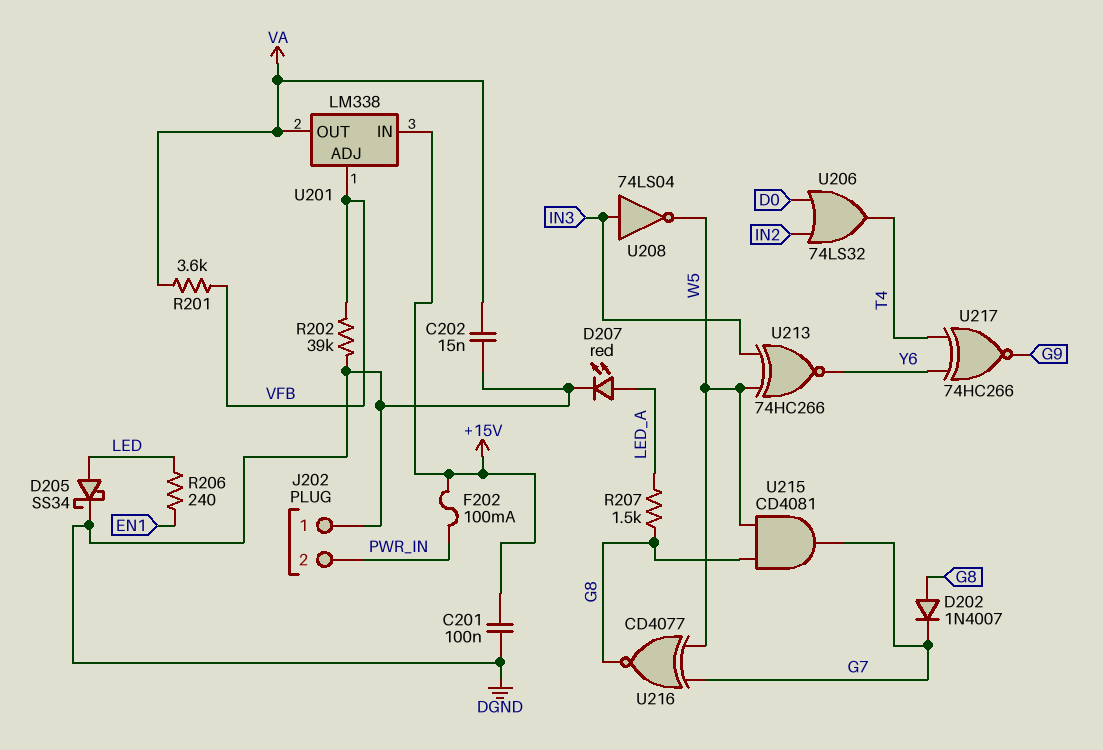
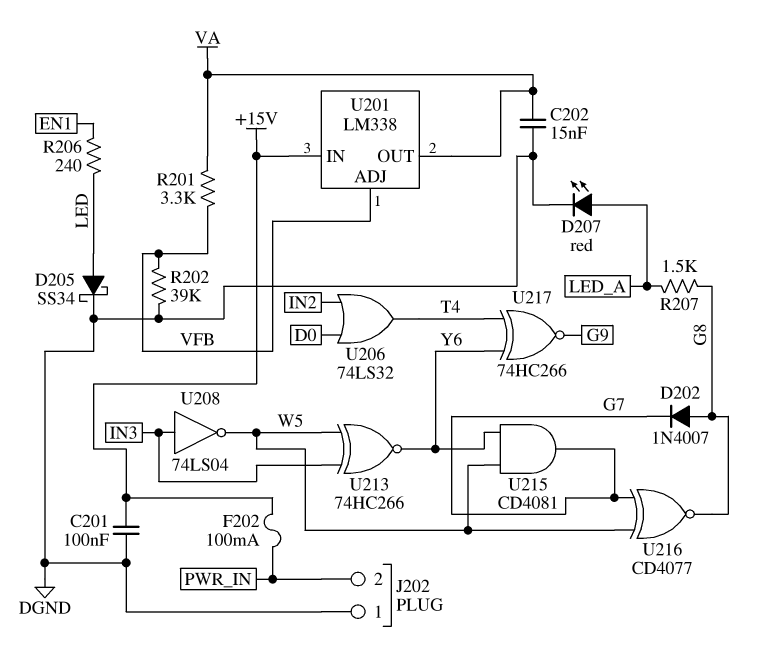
R201: 3.6k (VA, VFB) -> 3.3k (VA, VFB)
U215: AND CD4081 (in G8, in W5, out G7) -> AND CD4081 (in W5, in Y6, out G7)

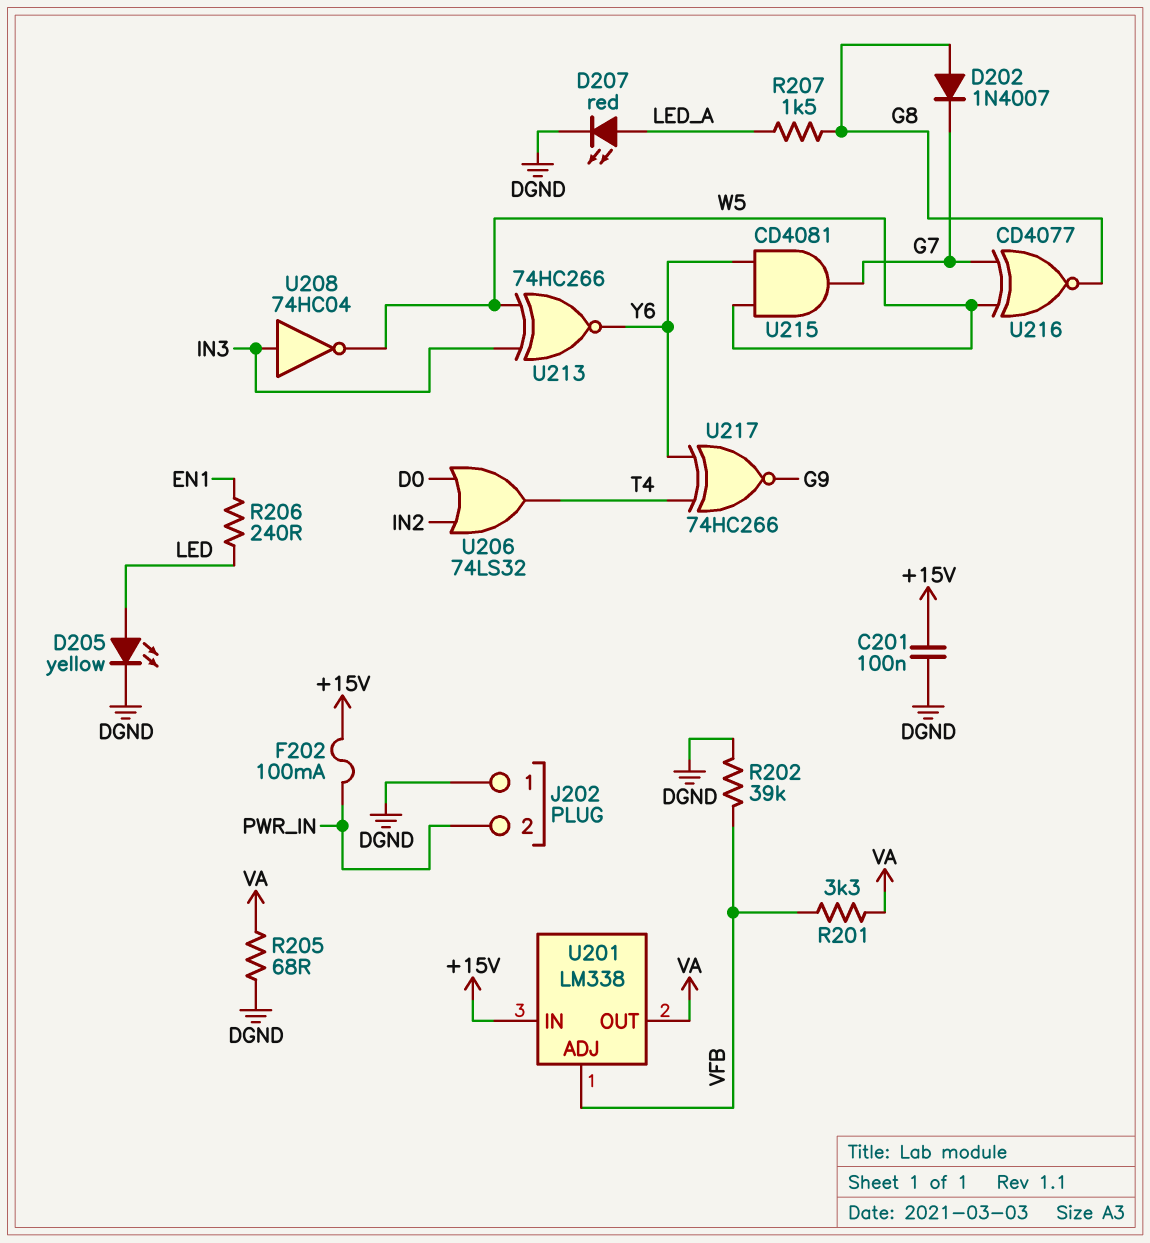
C202: 15nF (DGND, VA) -> none
D205: schottky SS34 (A LED, K DGND) -> LED yellow (A LED, K DGND)
R205: none -> 68 (DGND, VA)
U208: NOT 74LS04 (in IN3, out W5) -> NOT 74HC04 (in IN3, out W5)

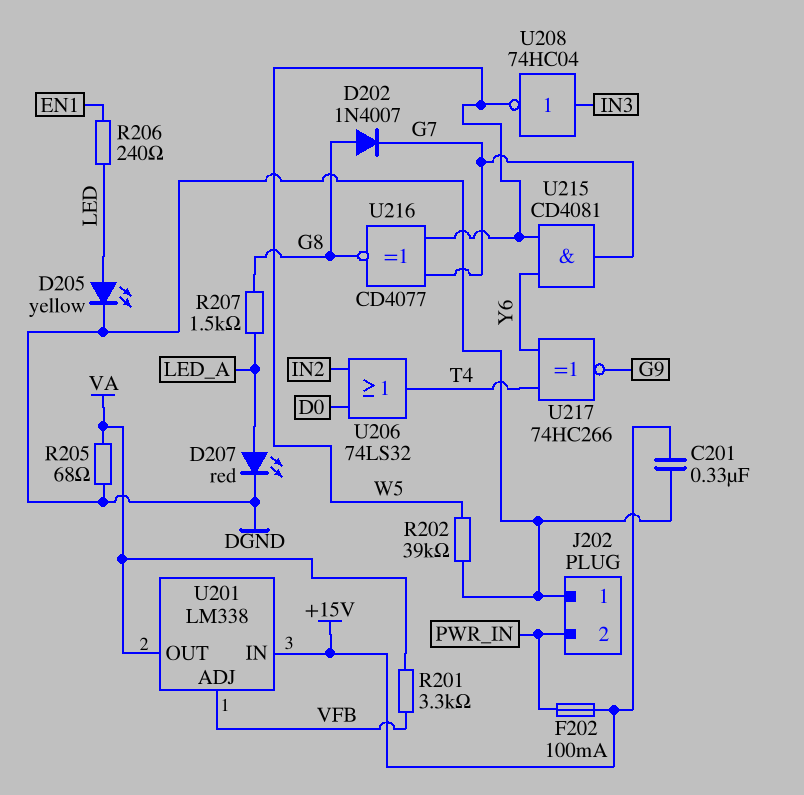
C201: 100nF (+15V, DGND) -> 330nF (+15V, DGND)
R202: 39k (DGND, VFB) -> 39k (DGND, W5)
U213: XNOR 74HC266 (in IN3, in W5, out Y6) -> none

